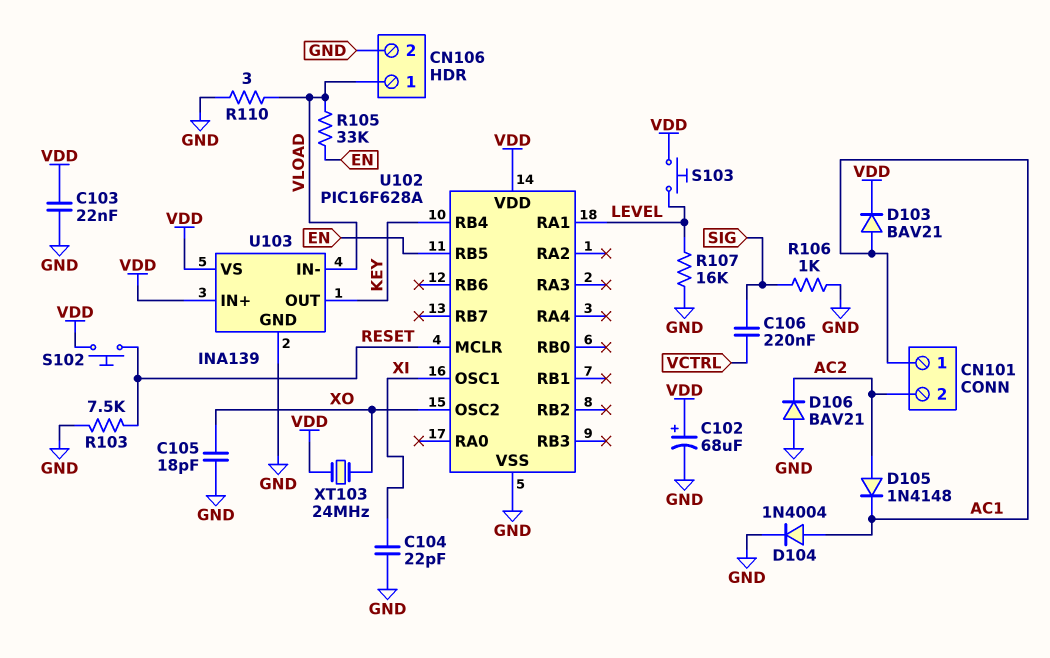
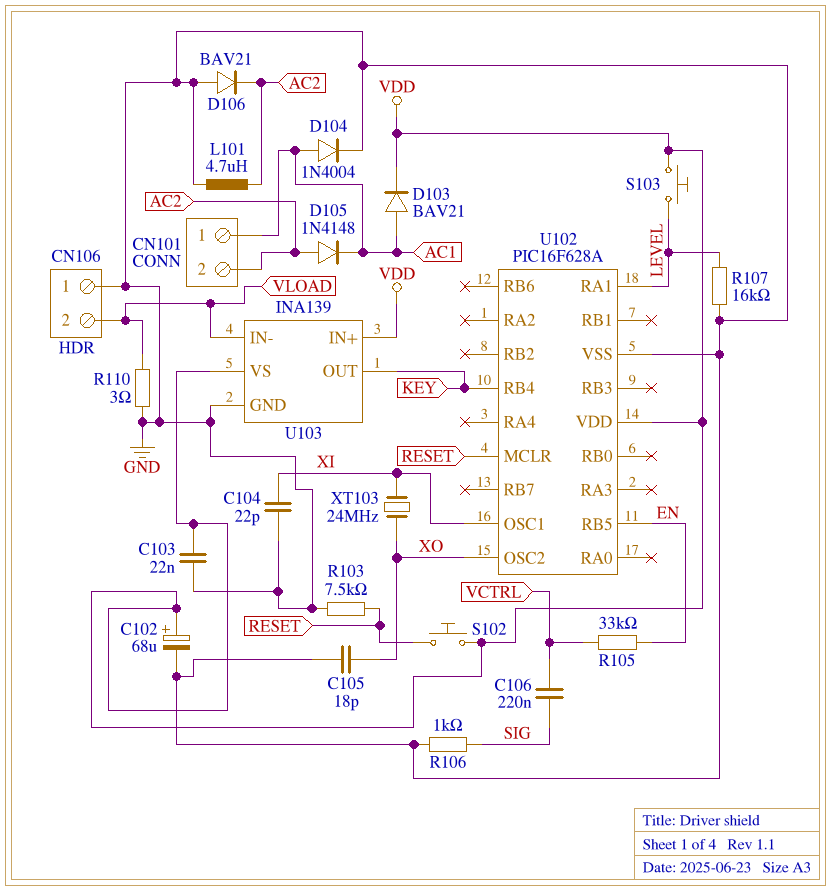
CN106 pin 1: VLOAD -> GND
CN106 pin 2: GND -> VLOAD
L101: none -> 4.7uH (AC2, GND)
R105: 33k (EN, VLOAD) -> 33k (EN, VCTRL)
XT103: 24MHz (VDD, XO) -> 24MHz (XI, XO)

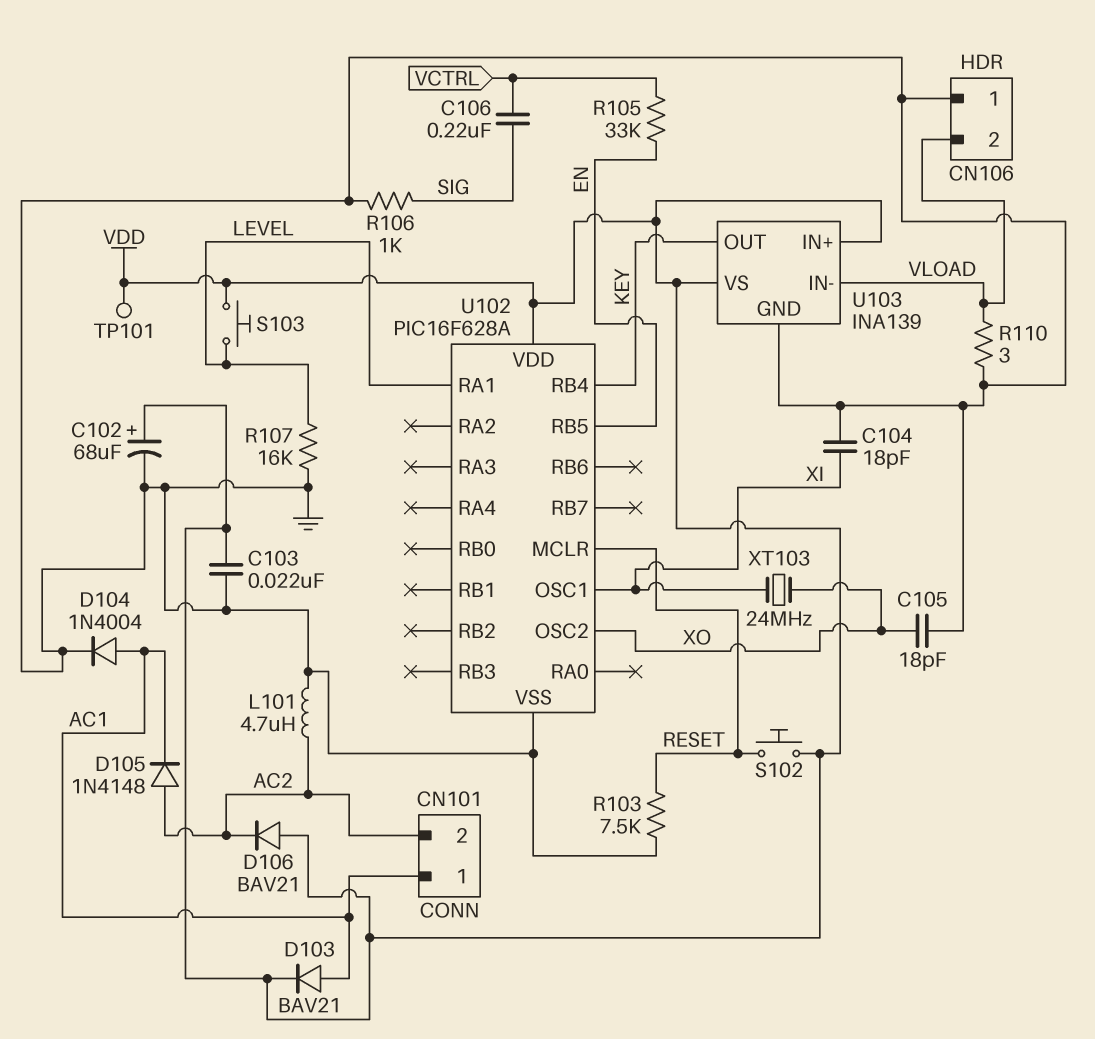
C104: 22pF (GND, XI) -> 18pF (GND, XI)
D106: diode BAV21 (A GND, K AC2) -> diode BAV21 (A VDD, K AC2)
TP101: none -> test point (VDD)

